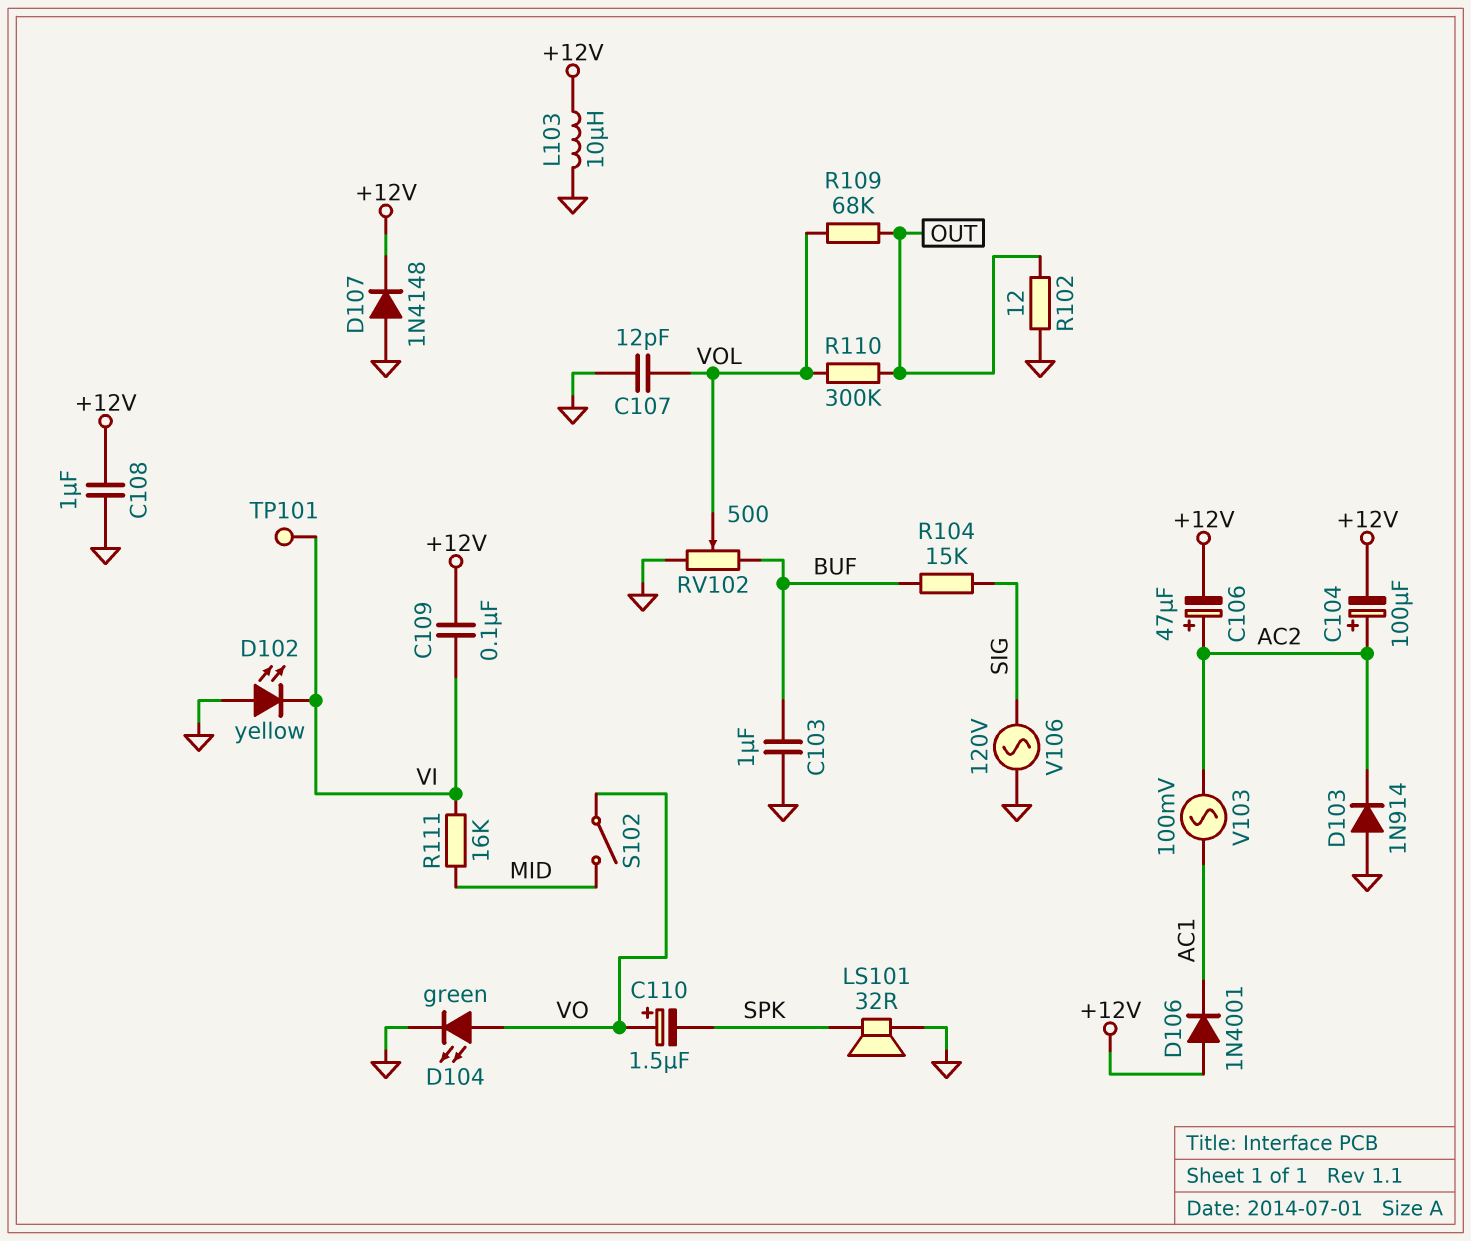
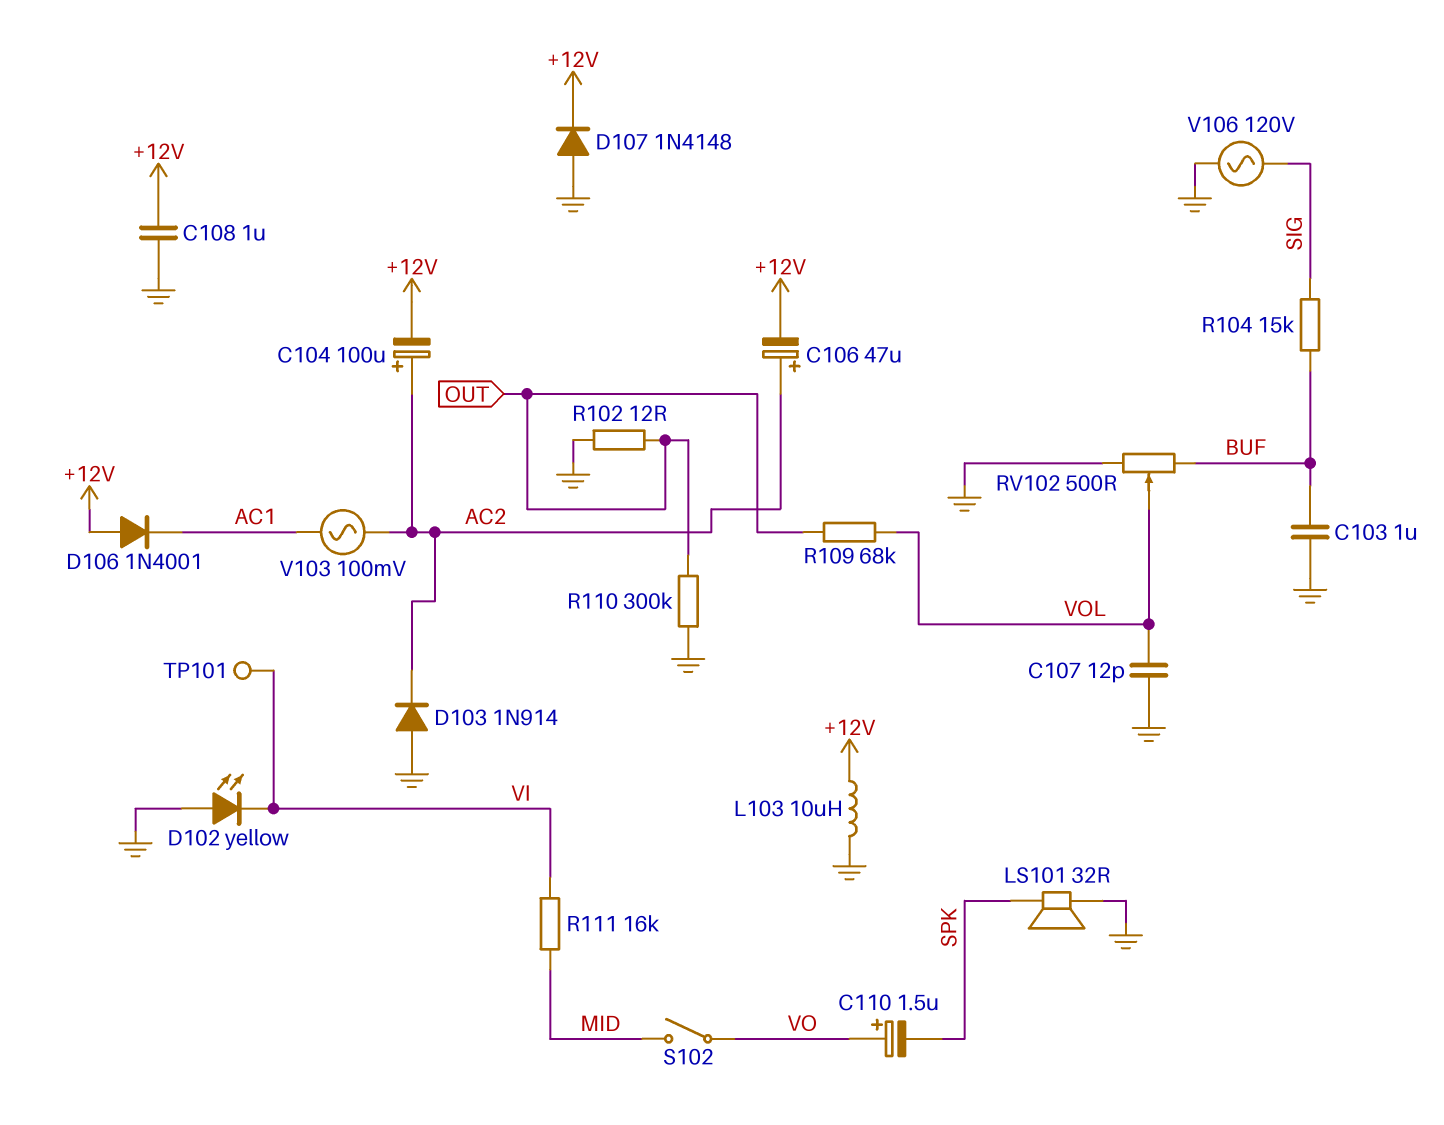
C109: 100nF (+12V, VI) -> none
D104: LED green (A VO, K GND) -> none
R110: 300k (OUT, VOL) -> 300k (GND, OUT)

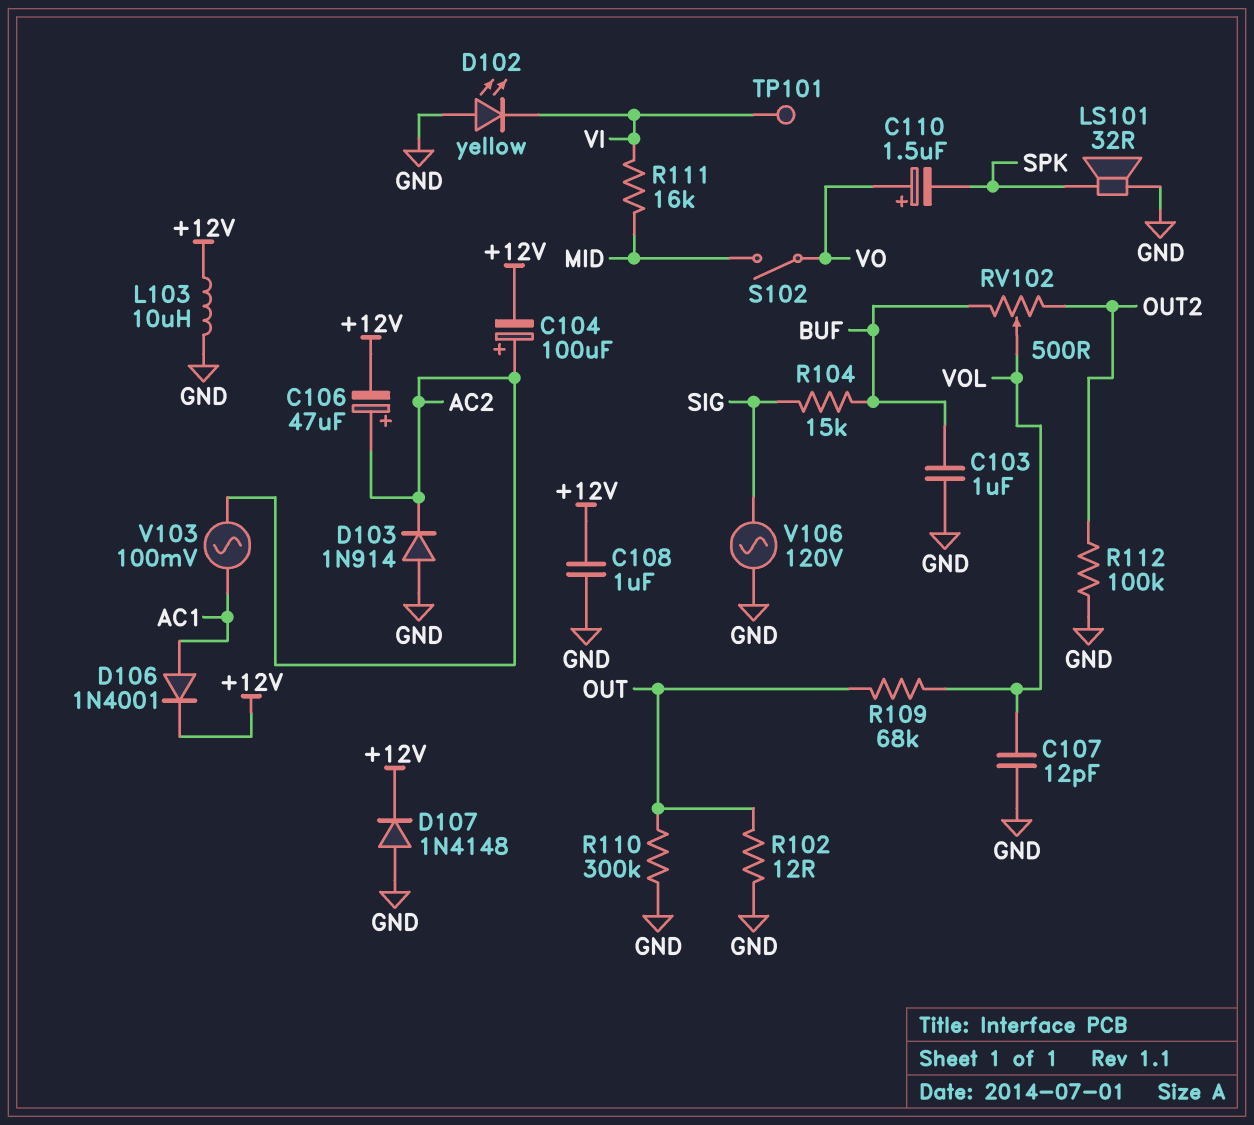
D106: diode 1N4001 (A +12V, K AC1) -> diode 1N4001 (A AC1, K +12V)
R112: none -> 100k (GND, OUT2)
RV102: 500 (BUF, GND, wiper VOL) -> 500 (BUF, OUT2, wiper VOL)

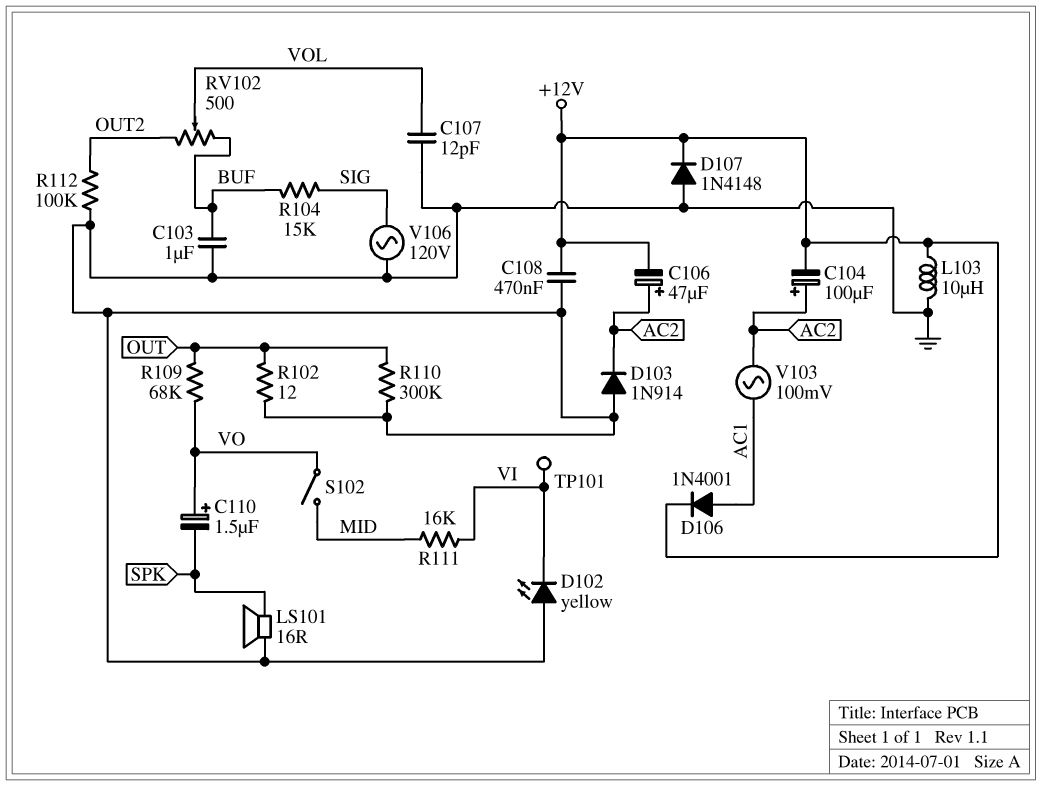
C108: 1uF (+12V, GND) -> 470nF (+12V, GND)
LS101: speaker 32R (GND, SPK) -> speaker 16R (GND, SPK)
R109: 68k (OUT, VOL) -> 68k (OUT, VO)

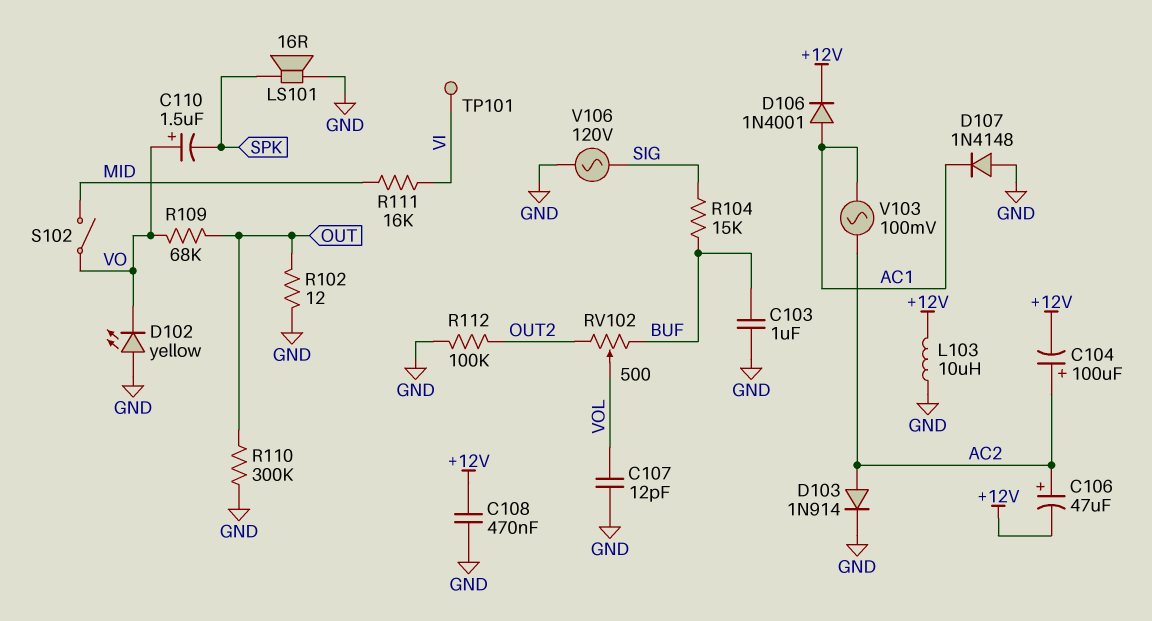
D102: LED yellow (A GND, K VI) -> LED yellow (A GND, K VO)
D103: diode 1N914 (A GND, K AC2) -> diode 1N914 (A AC2, K GND)
D107: diode 1N4148 (A GND, K +12V) -> diode 1N4148 (A GND, K AC1)

